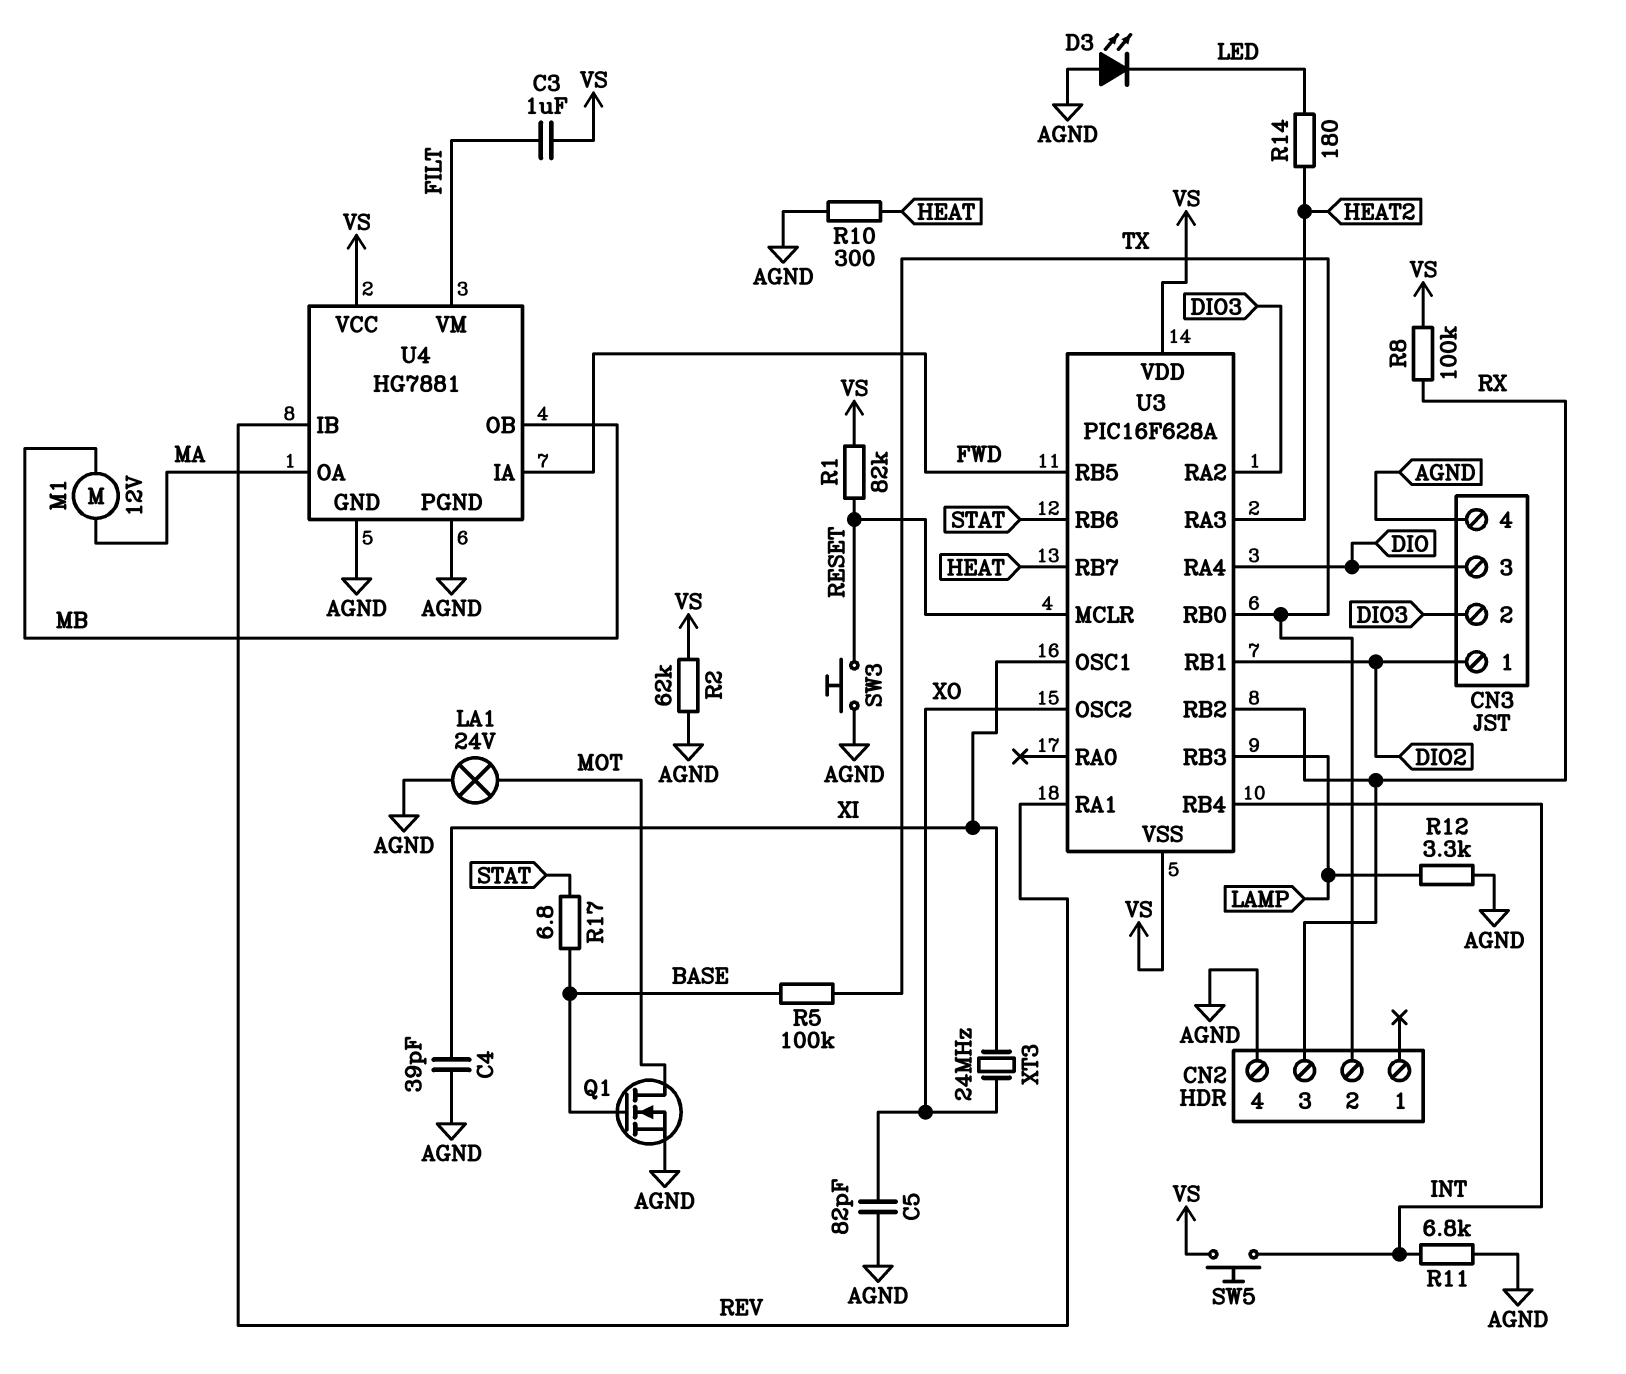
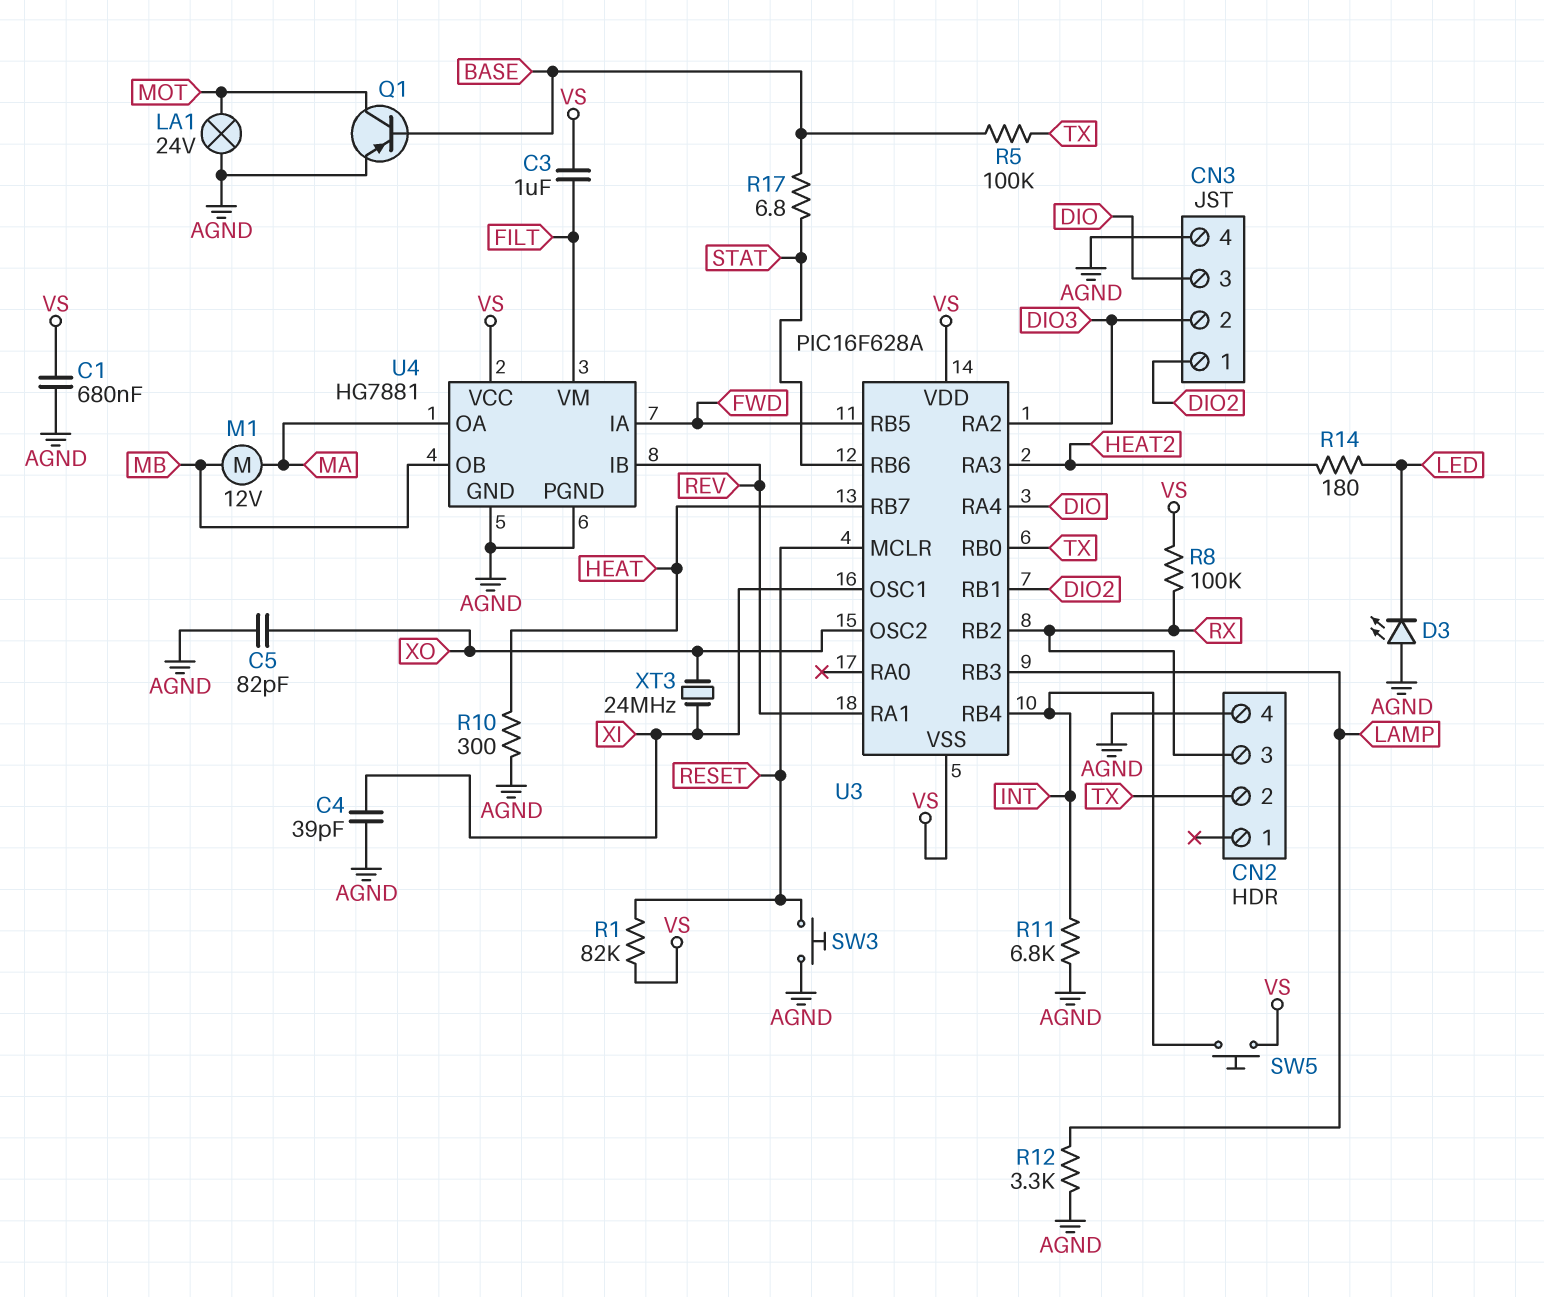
C1: none -> 680nF (AGND, VS)
Q1: NMOS (G BASE, D MOT, S AGND) -> PNP (B BASE, C MOT, E AGND)
R2: 62k (AGND, VS) -> none

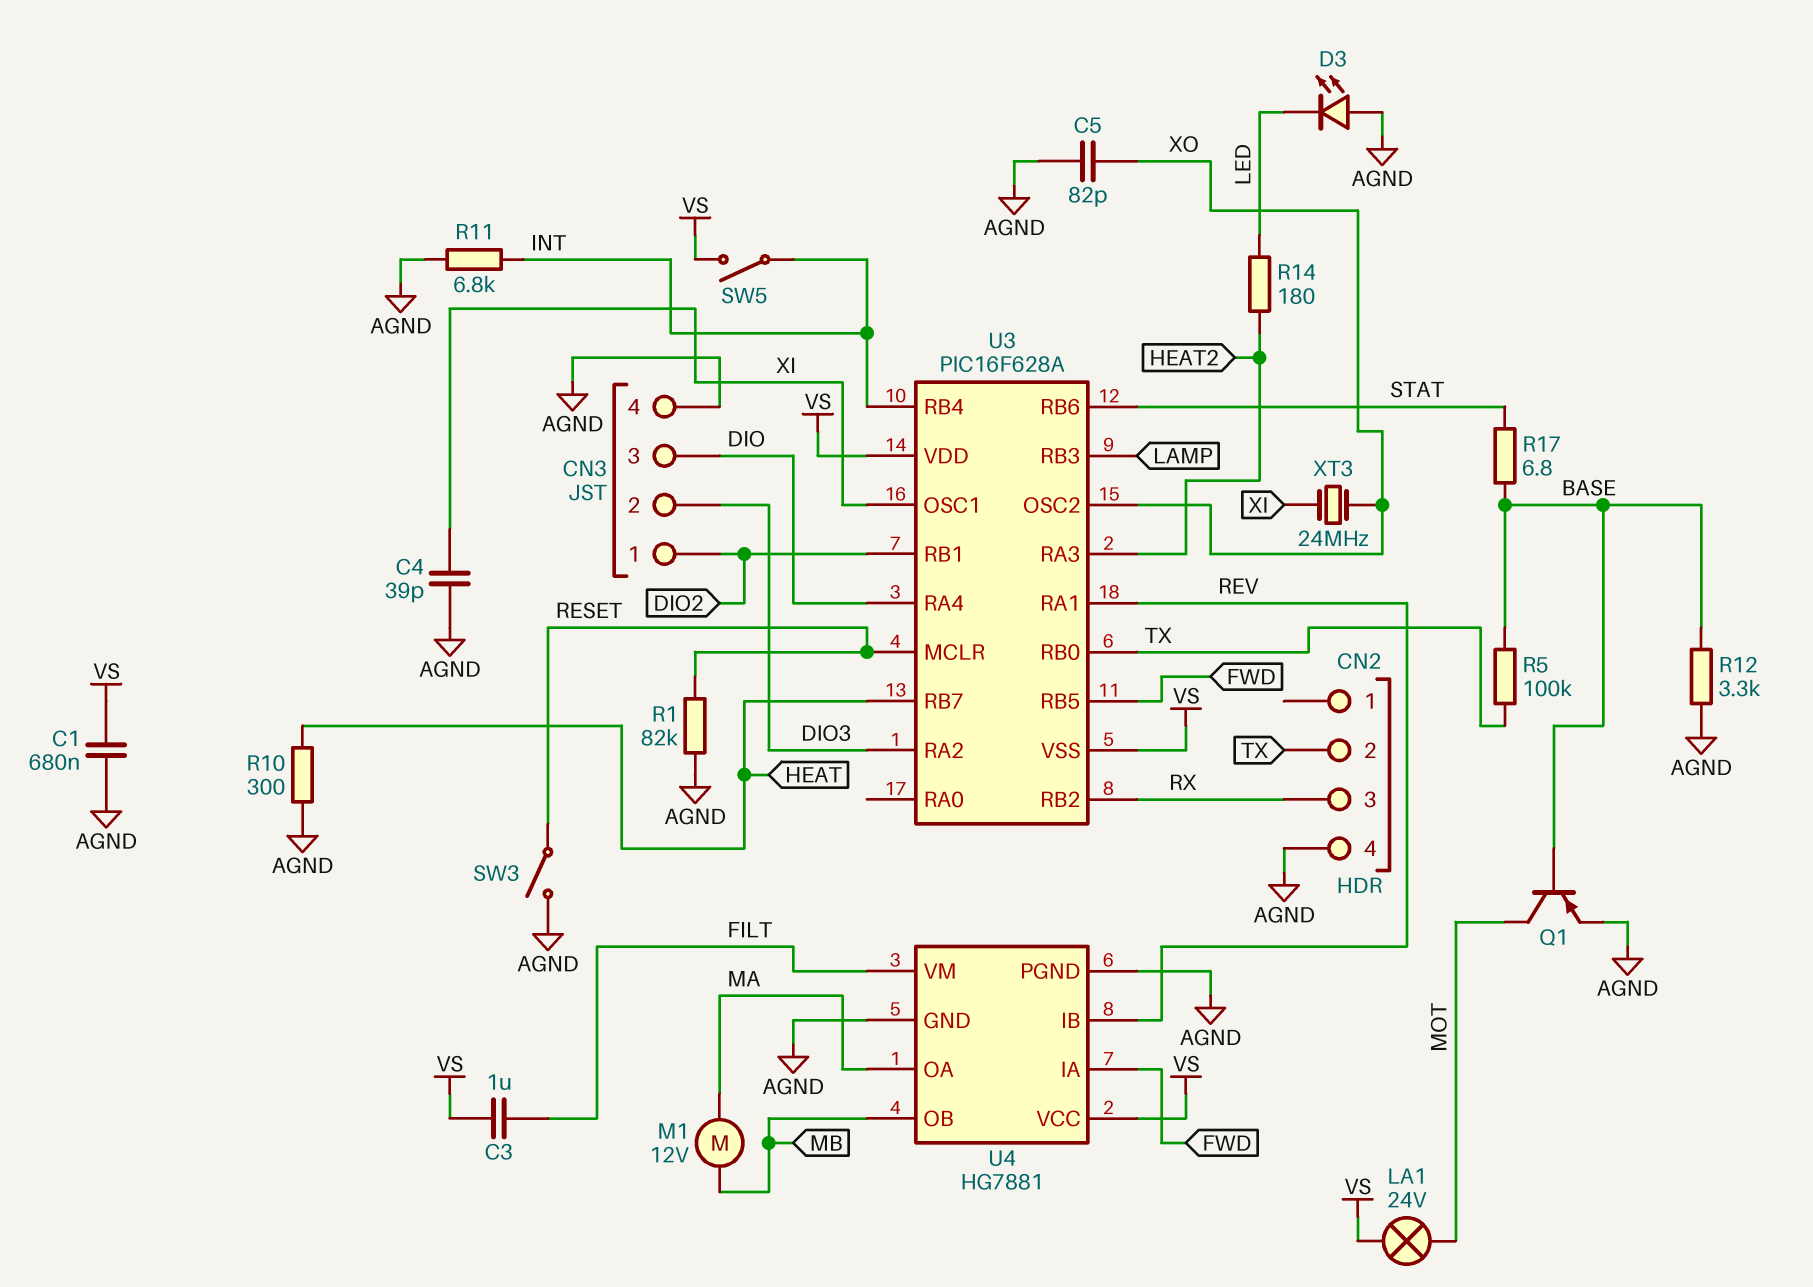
LA1: lamp 24V (AGND, MOT) -> lamp 24V (MOT, VS)
R1: 82k (RESET, VS) -> 82k (AGND, RESET)
R8: 100k (RX, VS) -> none
R12: 3.3k (AGND, LAMP) -> 3.3k (AGND, BASE)
SW3: button (AGND, RESET) -> switch (AGND, RESET)
SW5: button (INT, VS) -> switch (INT, VS)

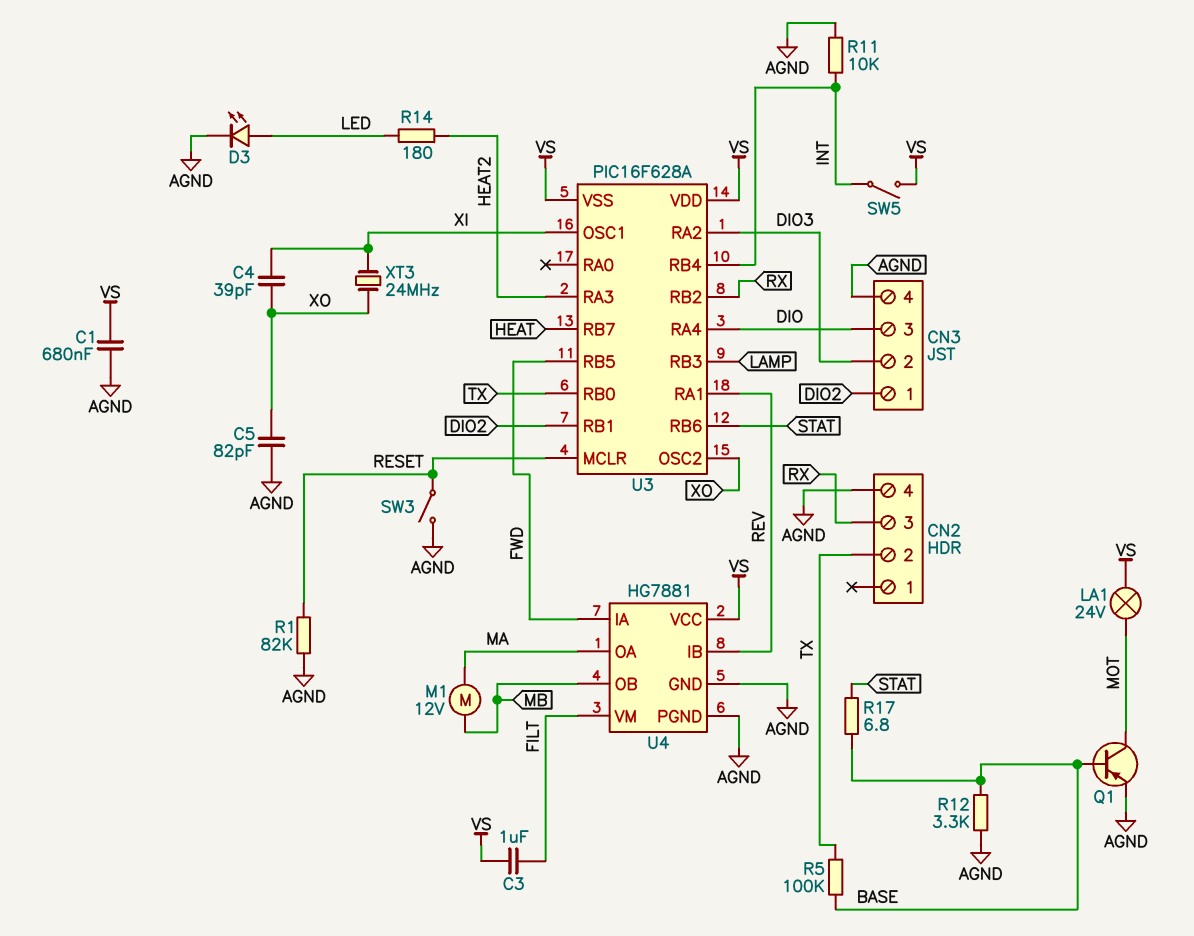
C4: 39pF (AGND, XI) -> 39pF (XI, XO)
D3: LED (A AGND, K LED) -> LED (A LED, K AGND)
R10: 300 (AGND, HEAT) -> none
R11: 6.8k (AGND, INT) -> 10k (AGND, INT)

